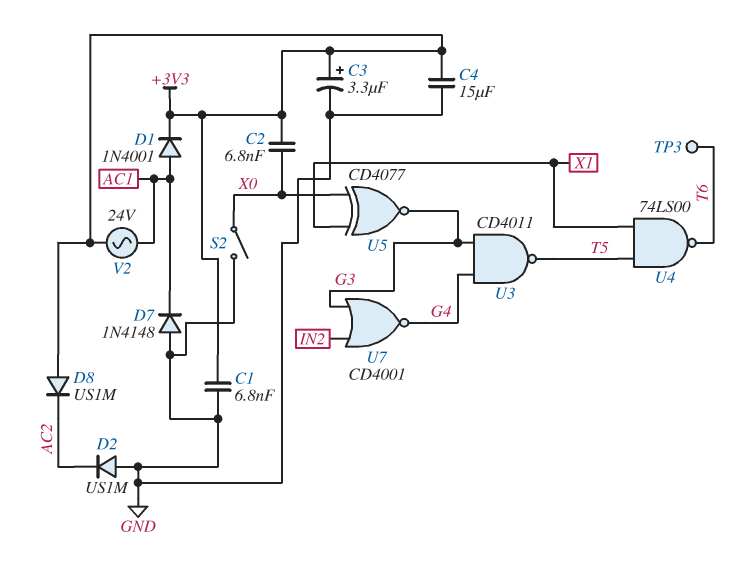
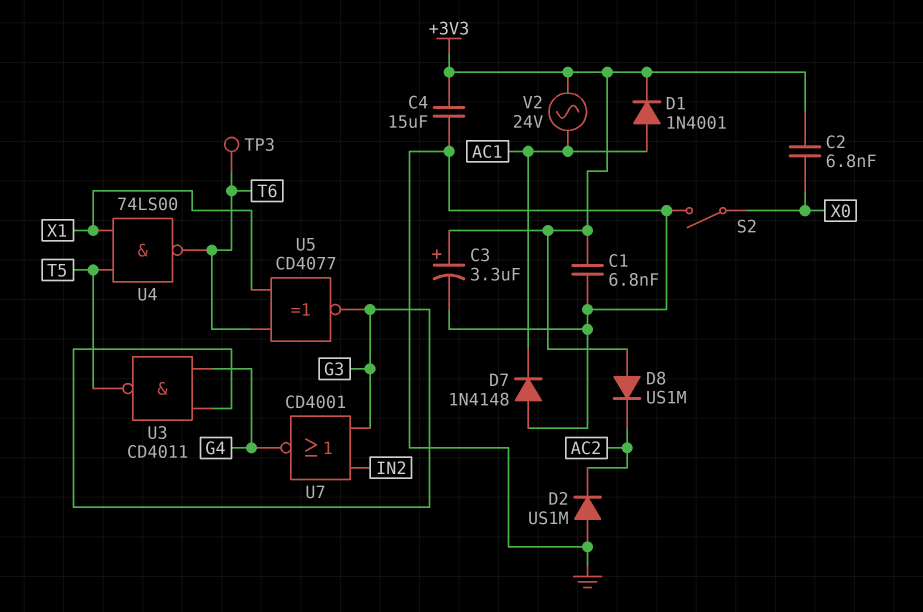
U5: XNOR CD4077 (in X0, in X1, out G3) -> XNOR CD4077 (in T6, in X1, out G3)

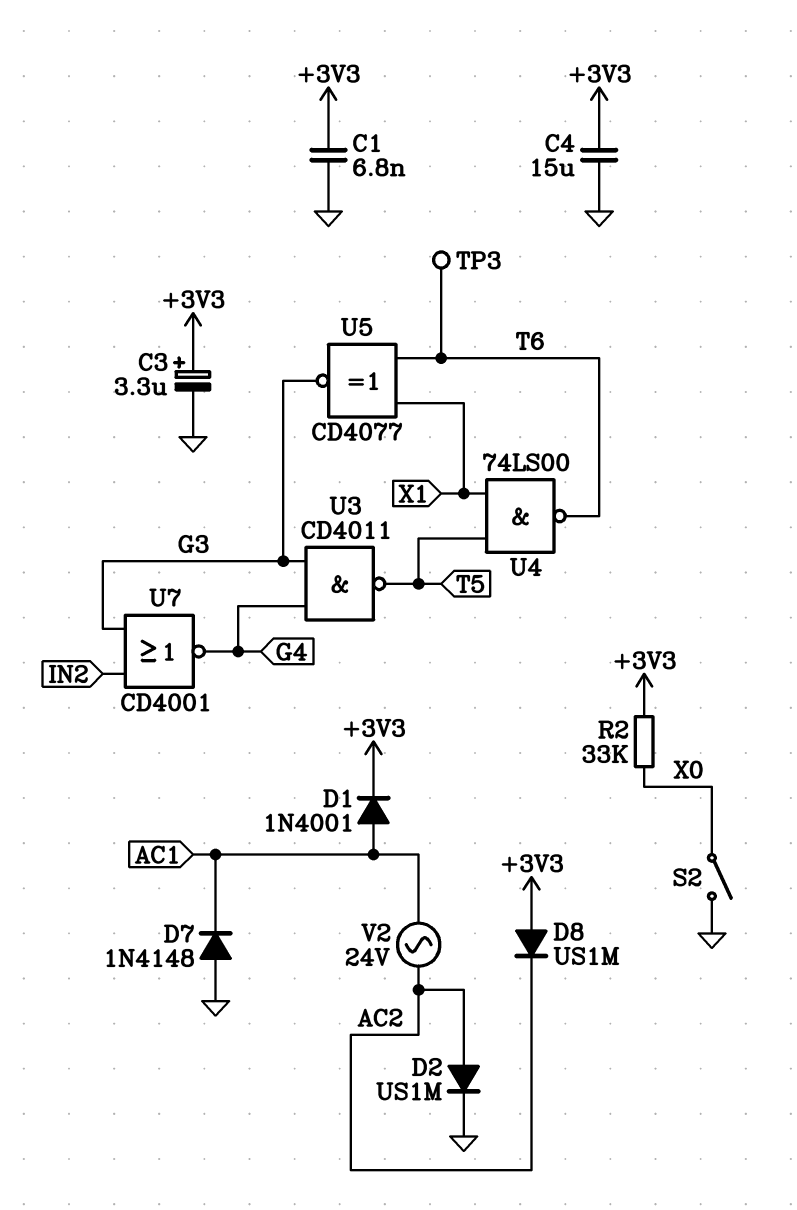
C2: 6.8nF (+3V3, X0) -> none
D2: diode US1M (A GND, K AC2) -> diode US1M (A AC2, K GND)
R2: none -> 33k (+3V3, X0)
V2: AC 24V (+3V3, AC1) -> AC 24V (AC1, AC2)

